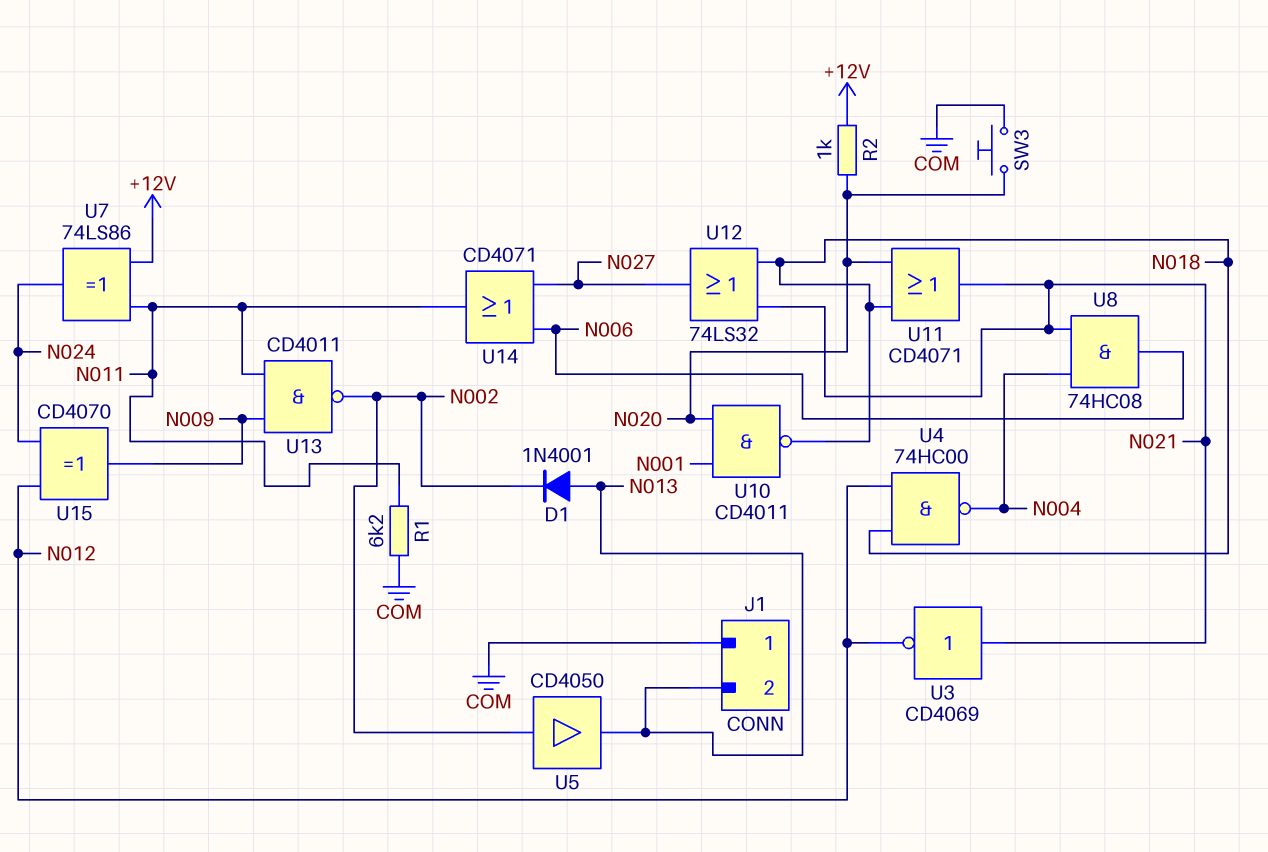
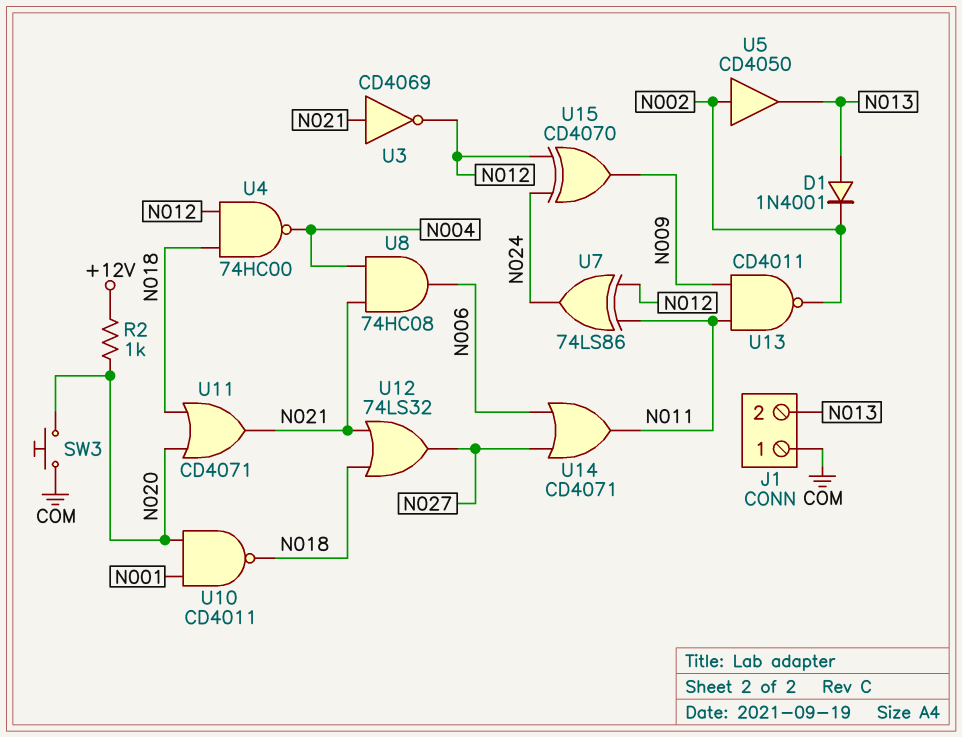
R1: 6.2k (COM, N011) -> none
U7: XOR 74LS86 (in +12V, in N011, out N024) -> XOR 74LS86 (in N011, in N012, out N024)

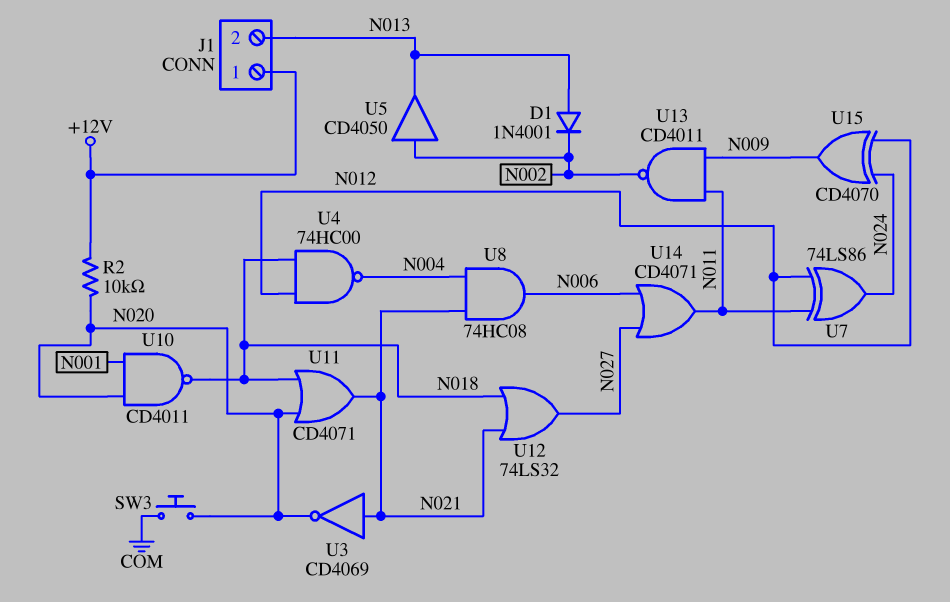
J1 pin 1: COM -> +12V
R2: 1k (+12V, N020) -> 10k (+12V, N020)
U3: NOT CD4069 (in N021, out N012) -> NOT CD4069 (in N021, out N020)

